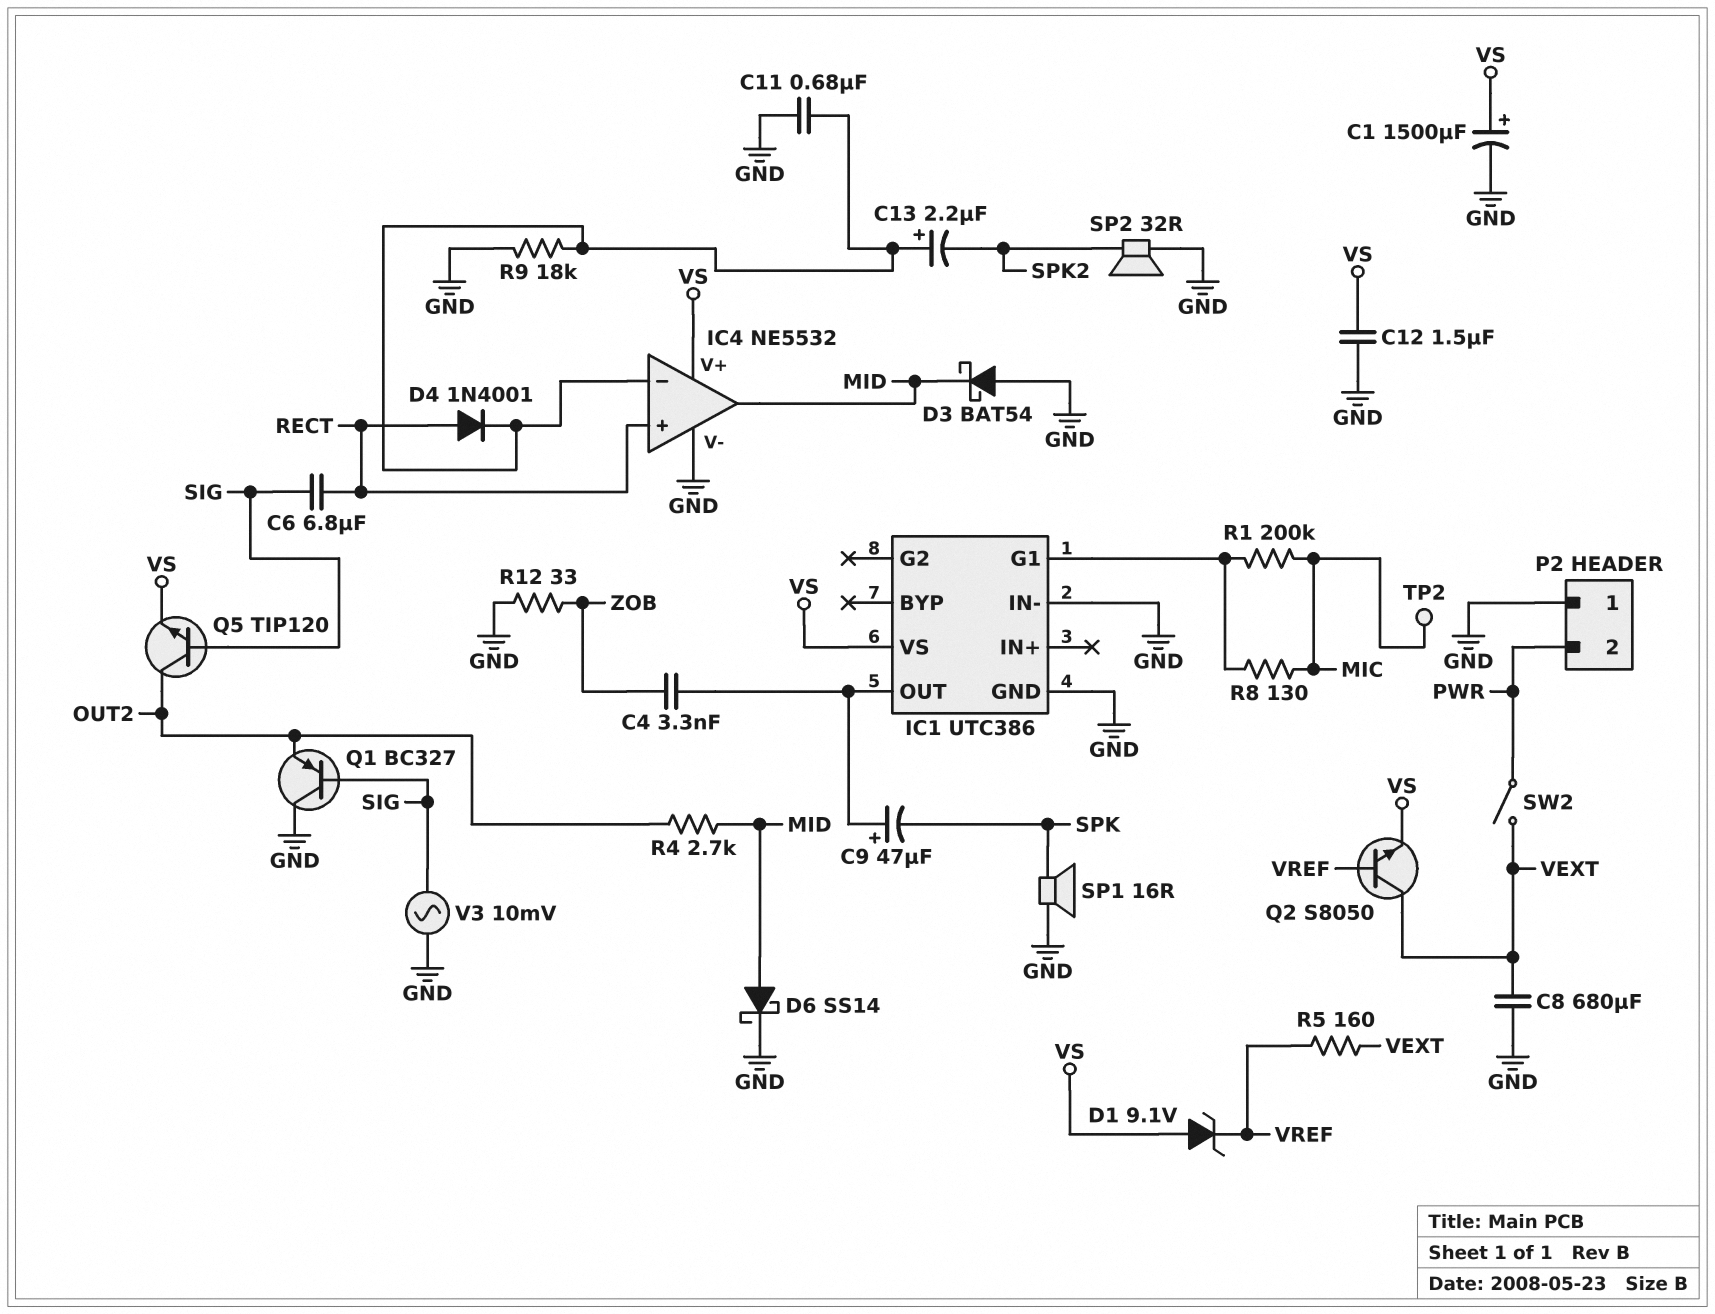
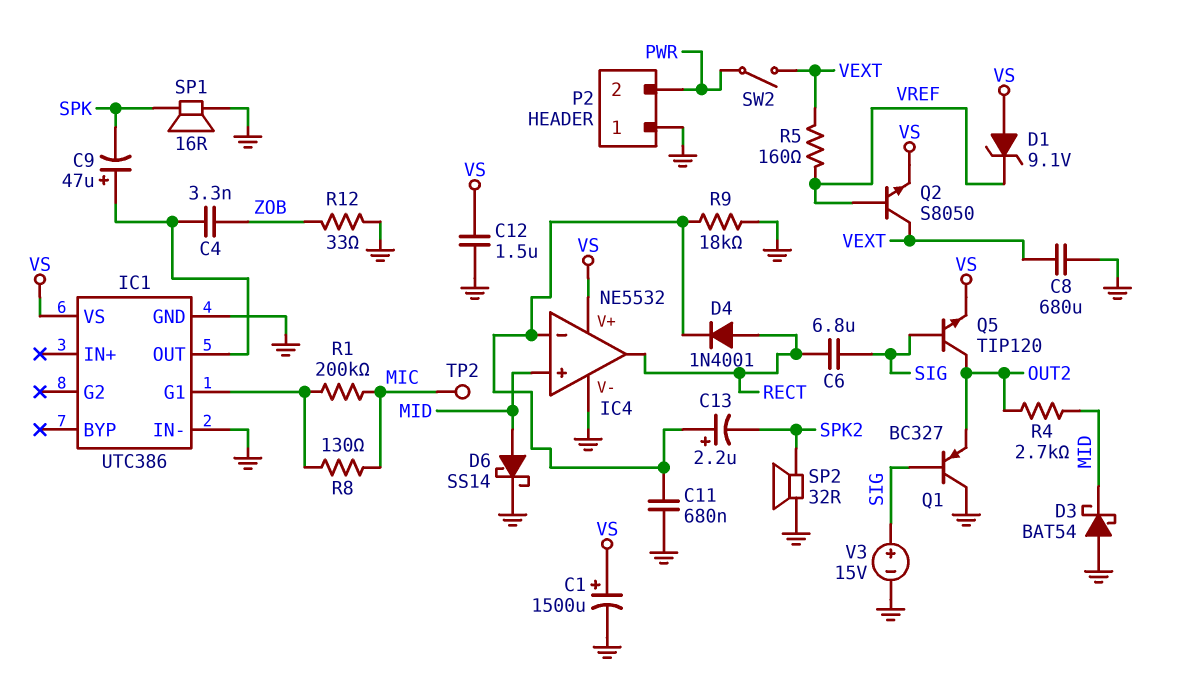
IC4 pin in+: RECT -> MID
IC4 pin out: MID -> RECT
V3: AC 10mV (GND, SIG) -> 15V (plus SIG, minus GND)

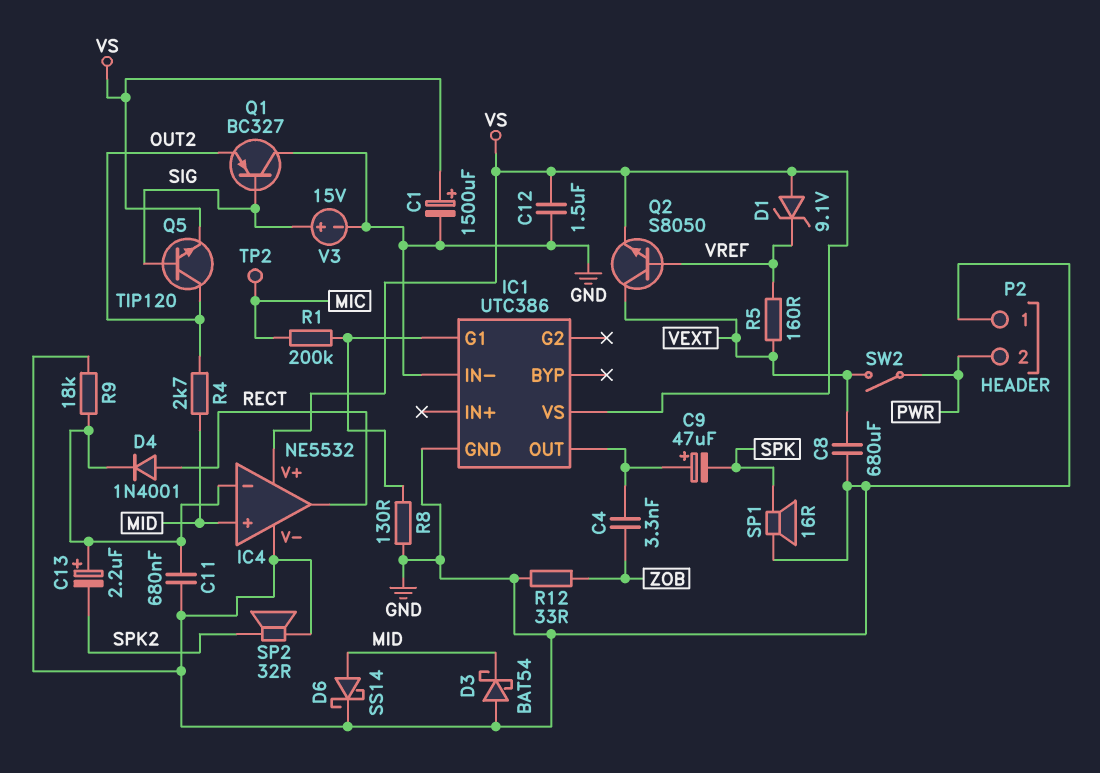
C6: 6.8uF (RECT, SIG) -> none
R8: 130 (IC1/G1, MIC) -> 130 (GND, IC1/G1)

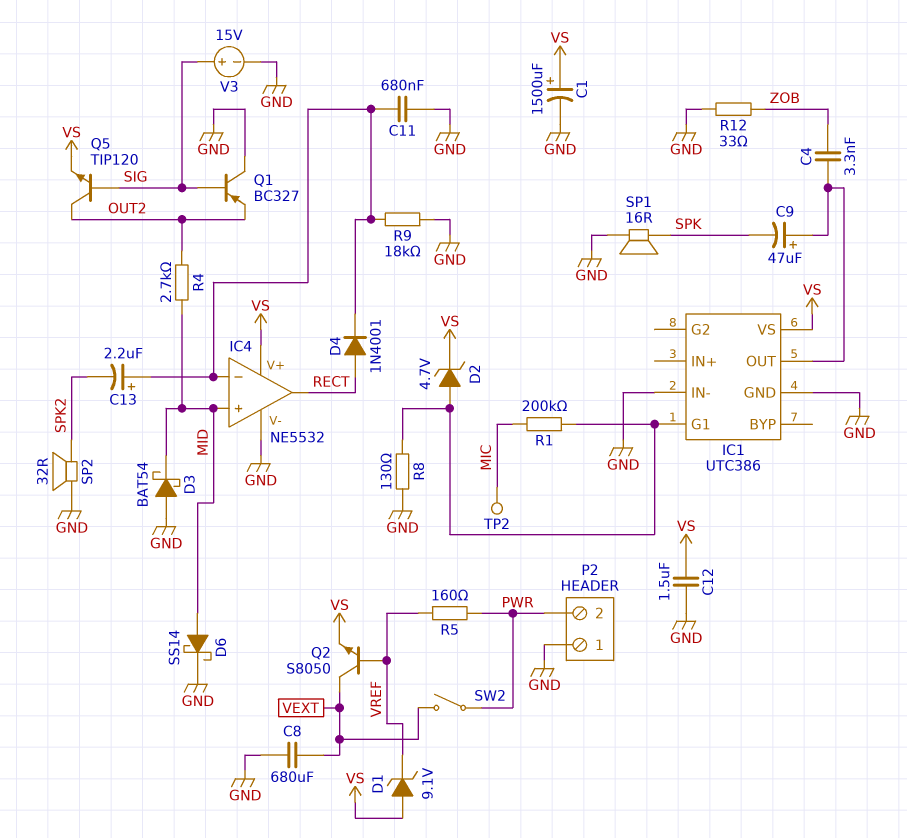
D2: none -> zener 4.7V (A IC1/G1, K VS)
R5: 160 (VEXT, VREF) -> 160 (PWR, VREF)

